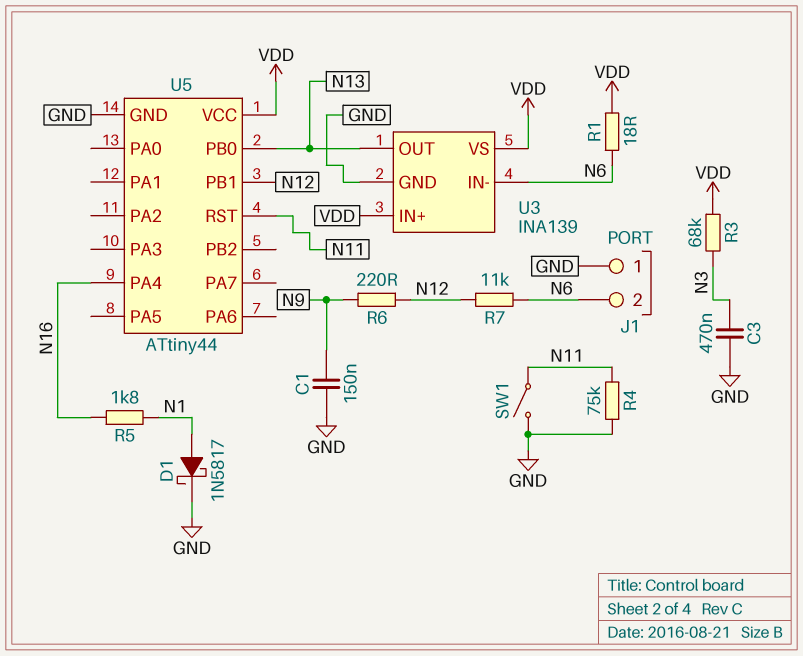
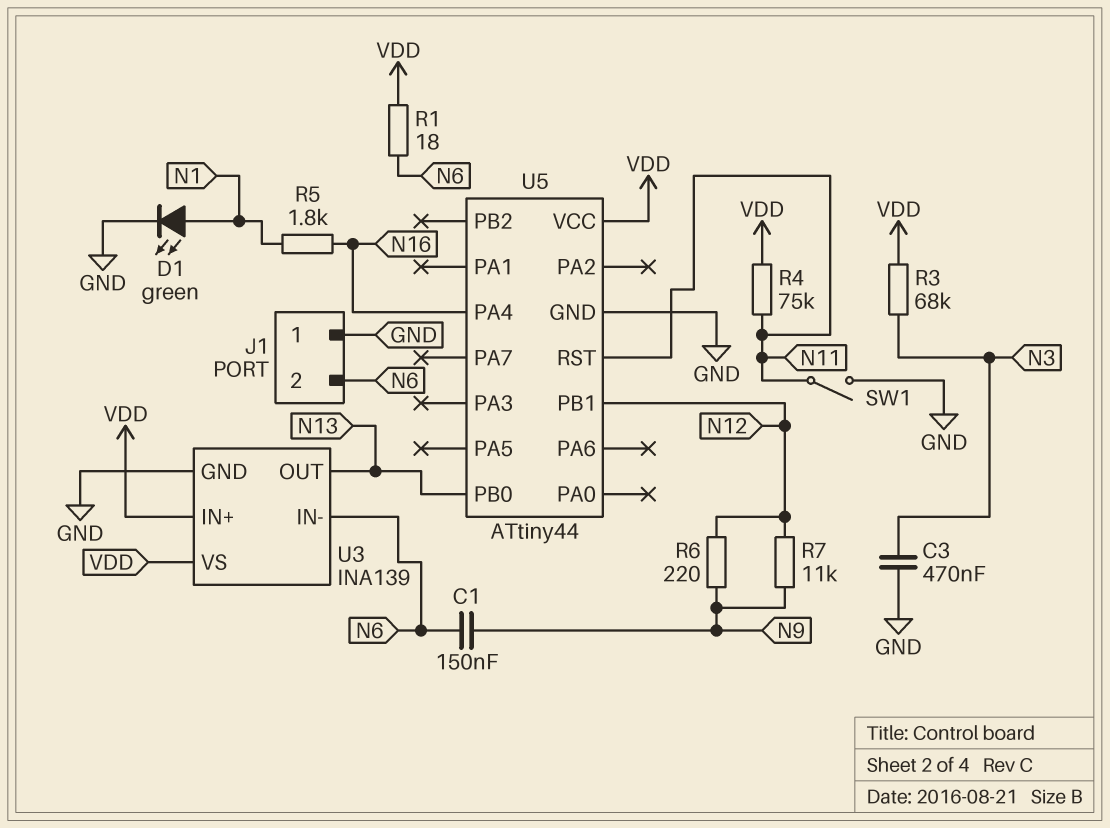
C1: 150nF (GND, N9) -> 150nF (N6, N9)
D1: schottky 1N5817 (A N1, K GND) -> LED green (A N1, K GND)
R4: 75k (GND, N11) -> 75k (N11, VDD)
R7: 11k (N6, N12) -> 11k (N9, N12)

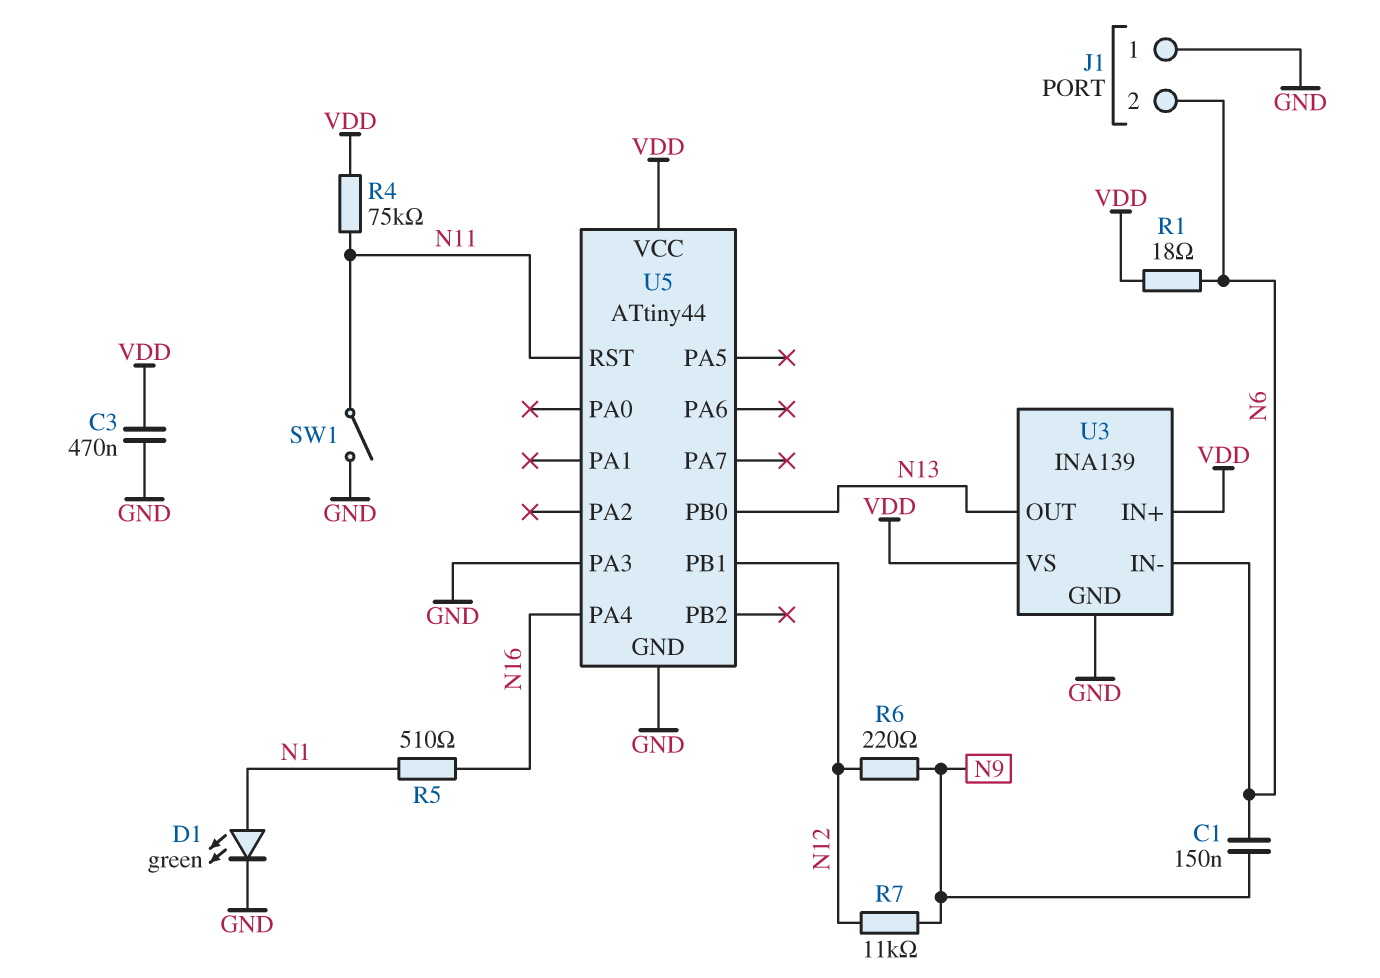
C3: 470nF (GND, N3) -> 470nF (GND, VDD)
R3: 68k (N3, VDD) -> none
R5: 1.8k (N1, N16) -> 510 (N1, N16)
U5 pin PA3: none -> GND

